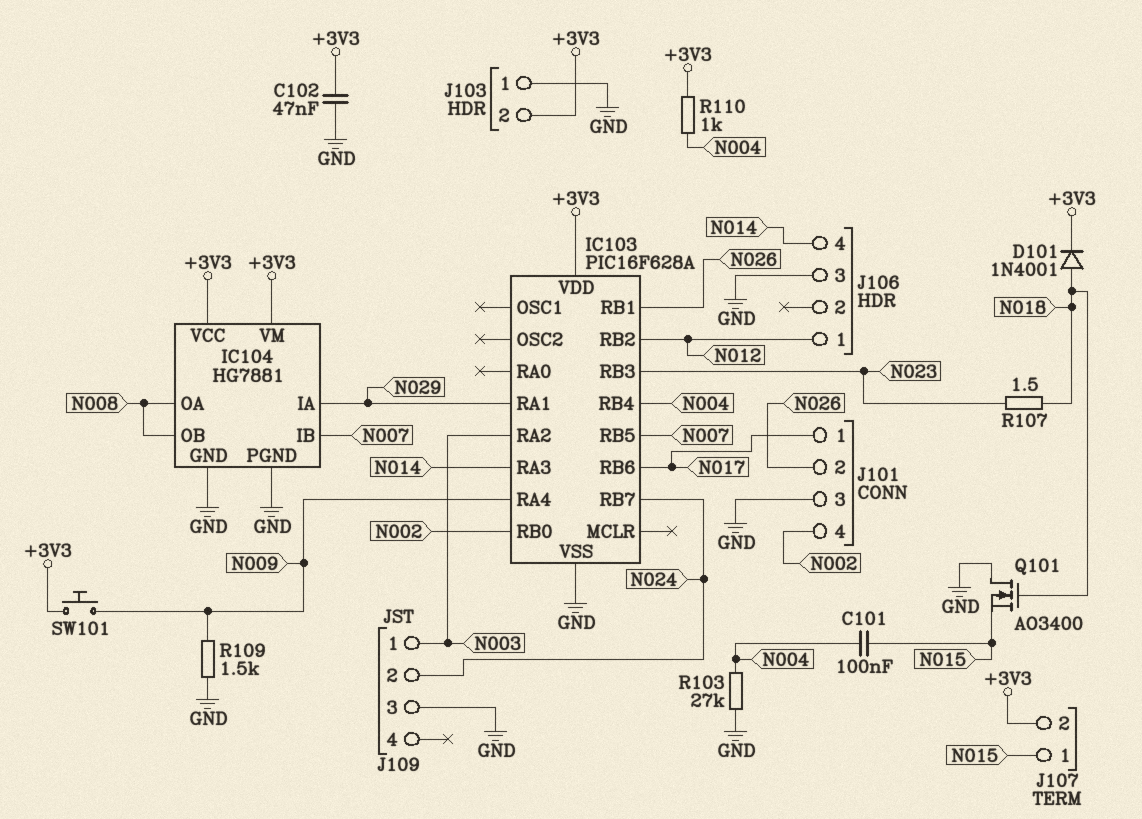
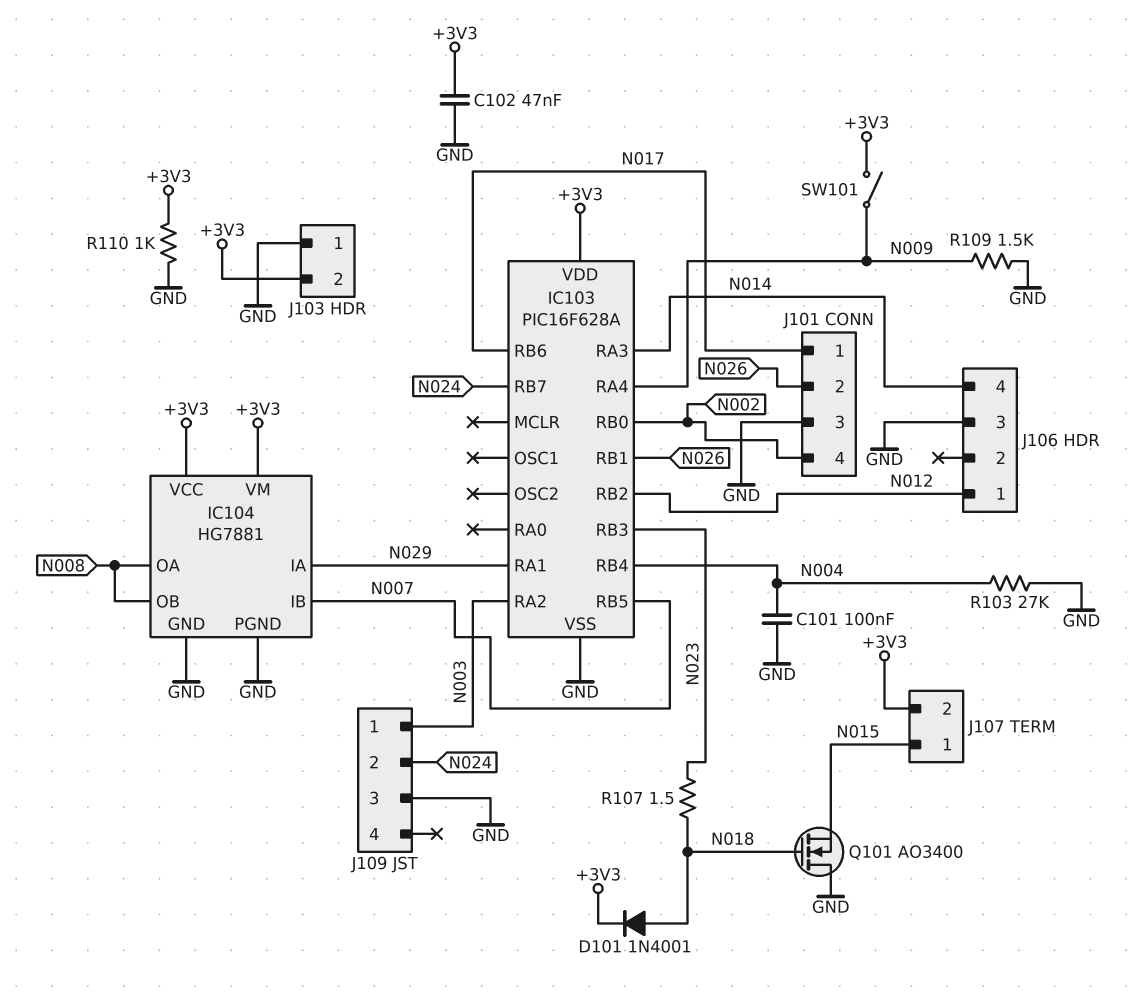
C101: 100nF (N004, N015) -> 100nF (GND, N004)
R110: 1k (+3V3, N004) -> 1k (+3V3, GND)
SW101: button (+3V3, N009) -> switch (+3V3, N009)

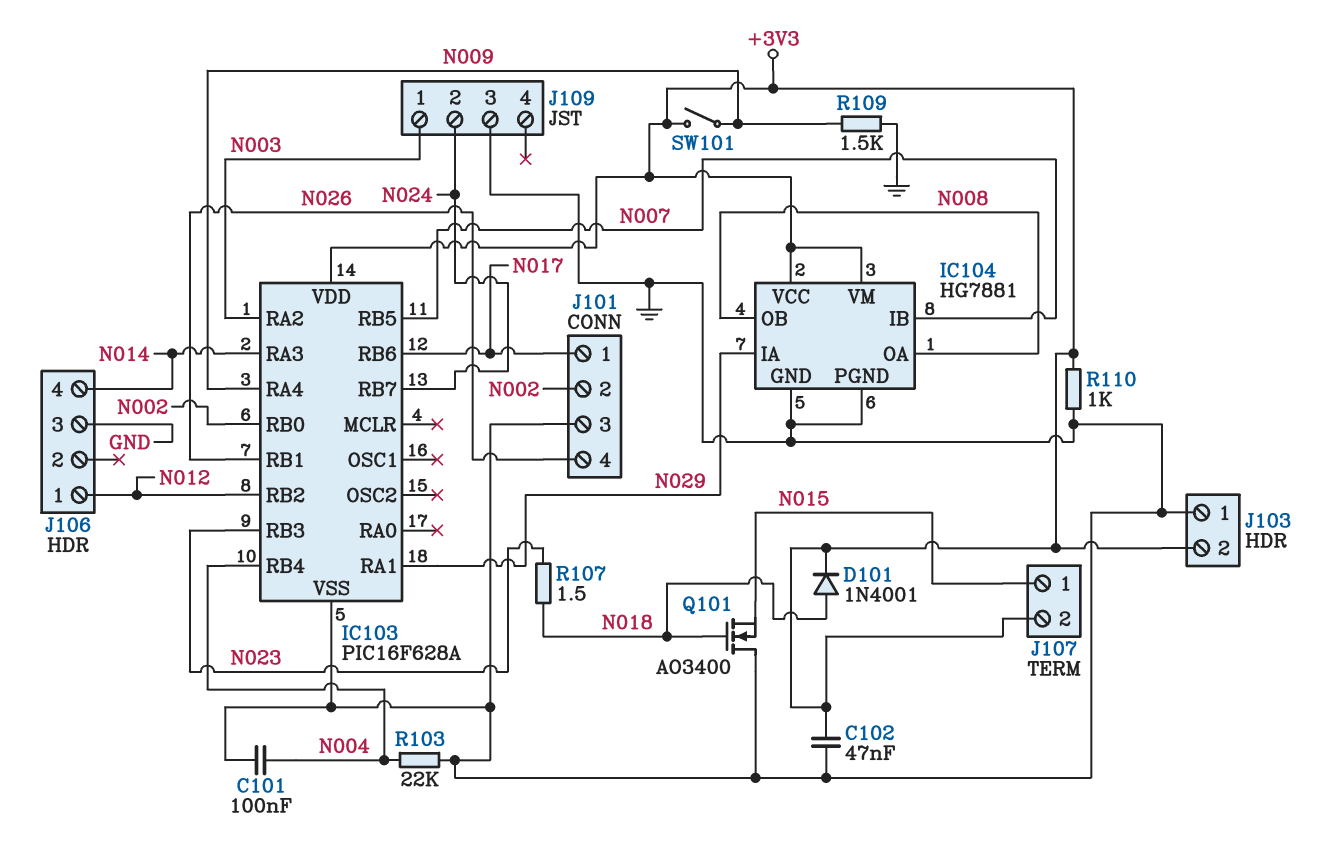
J101 pin 2: N026 -> N002
J101 pin 4: N002 -> N026
R103: 27k (GND, N004) -> 22k (GND, N004)

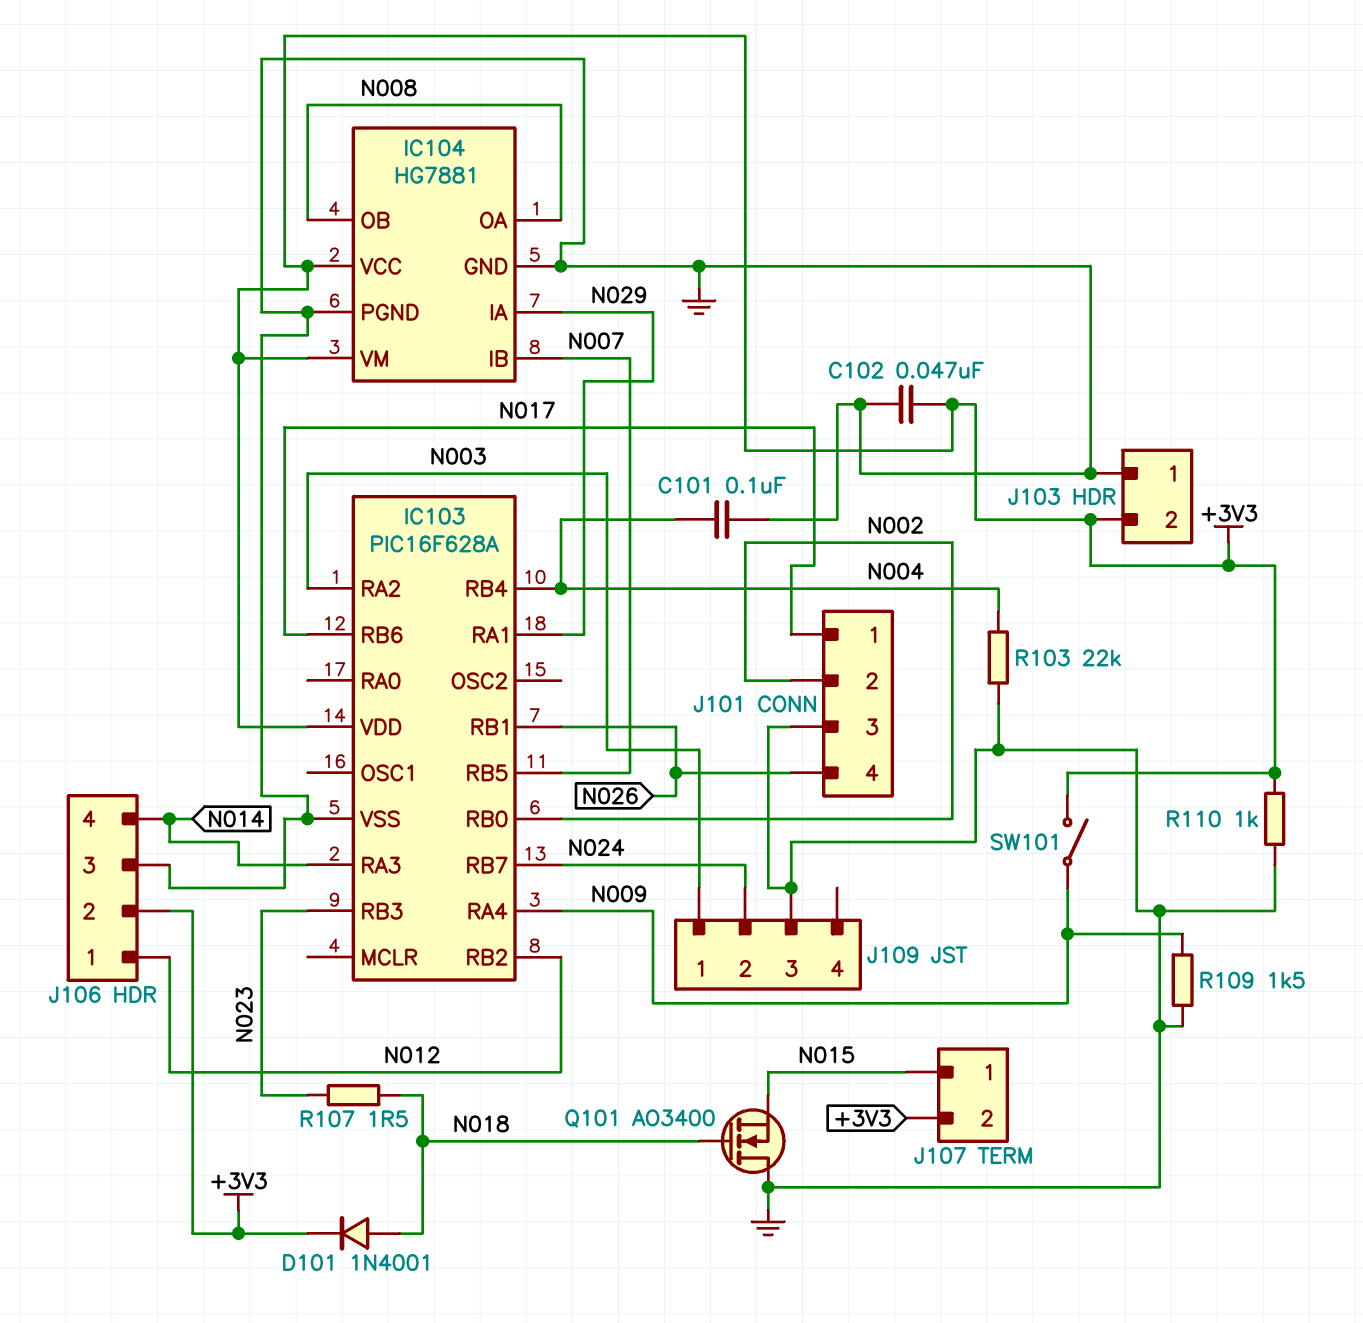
J106 pin 2: none -> +3V3

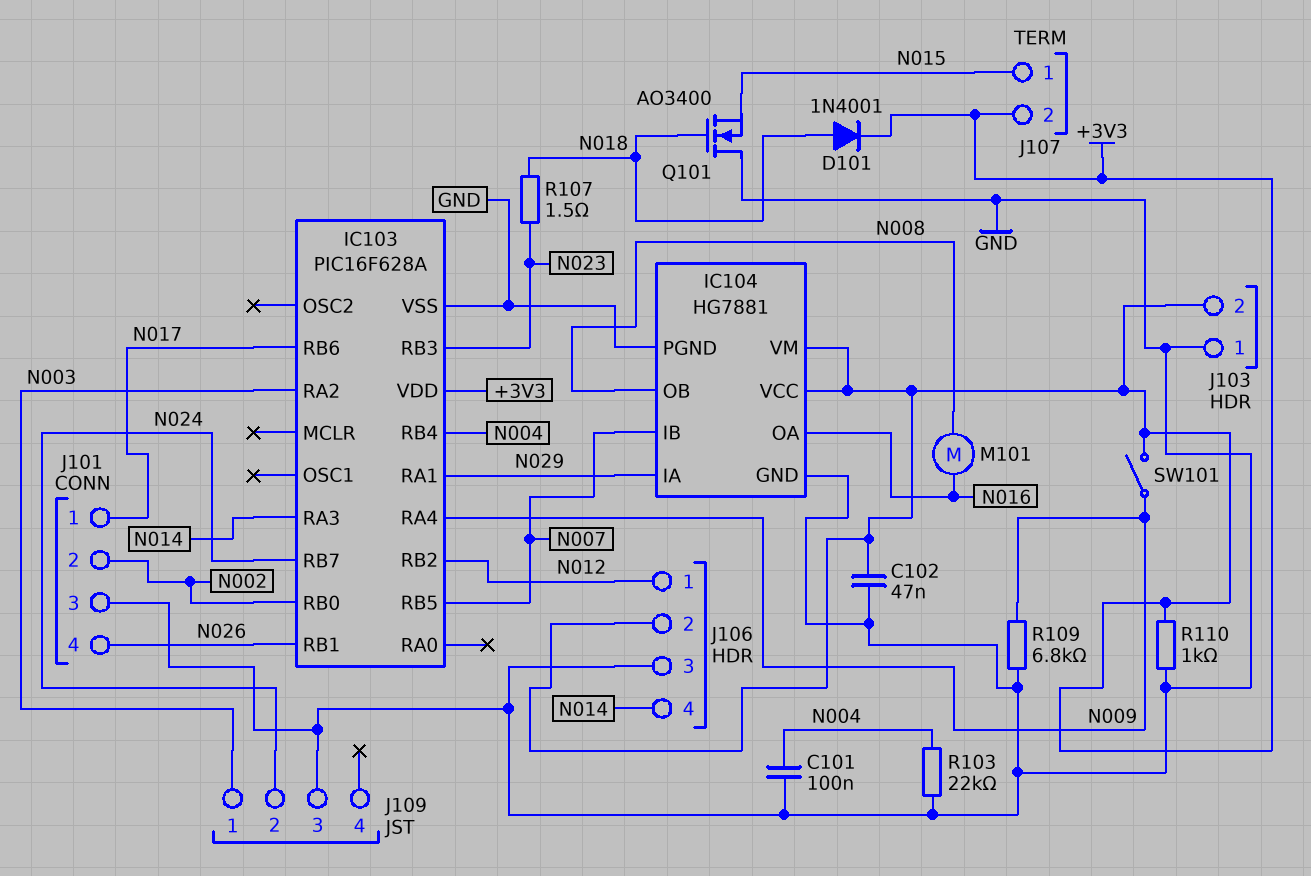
IC104 pin OA: N008 -> N016
M101: none -> motor (N008, N016)
R109: 1.5k (GND, N009) -> 6.8k (GND, N009)

